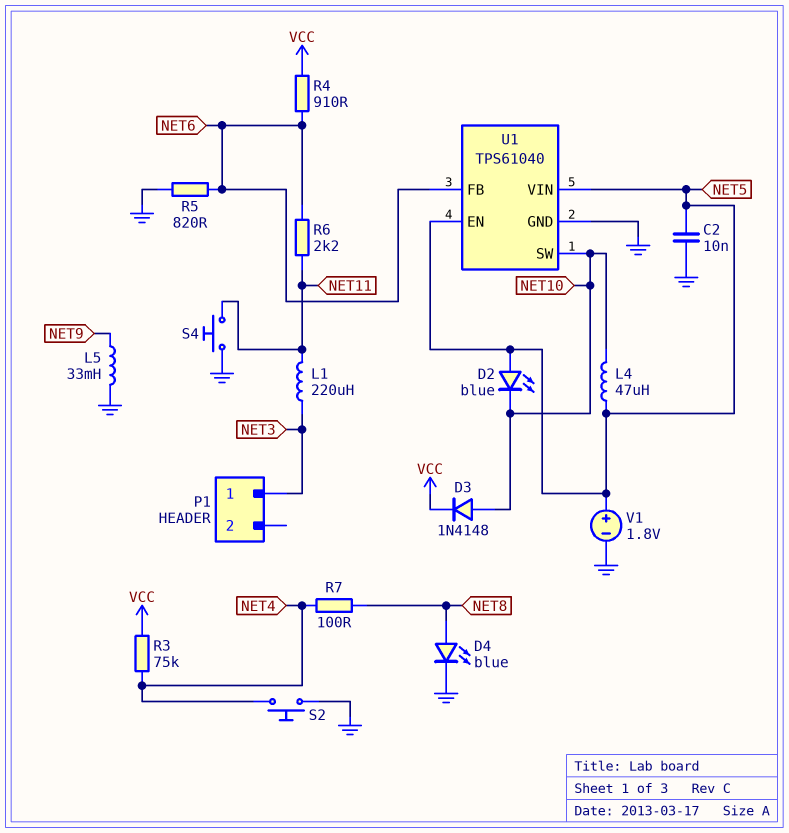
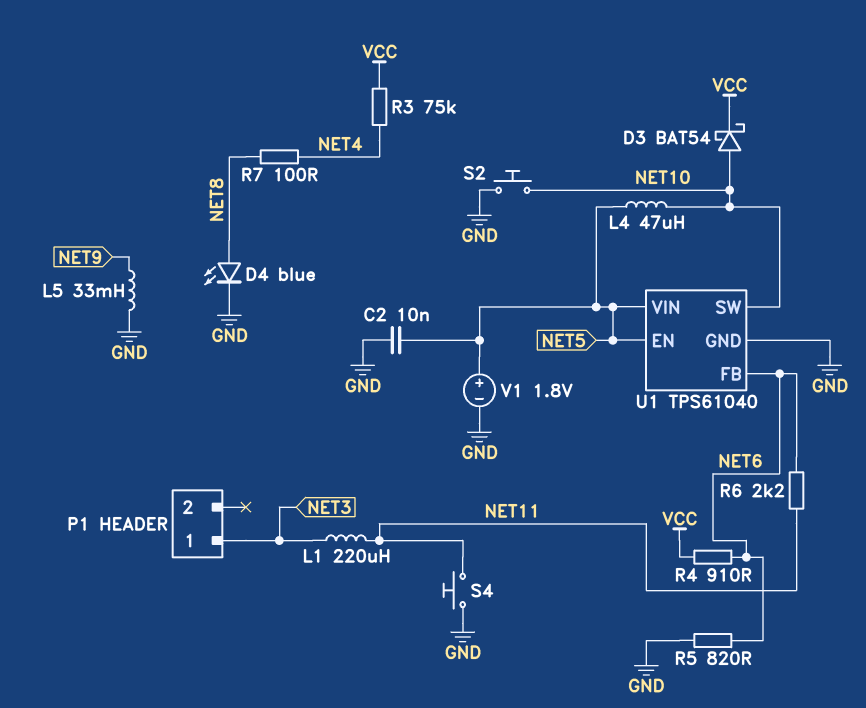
D2: LED blue (A NET5, K NET10) -> none
D3: diode 1N4148 (A NET10, K VCC) -> schottky BAT54 (A NET10, K VCC)
S2: button (GND, NET4) -> button (GND, NET10)

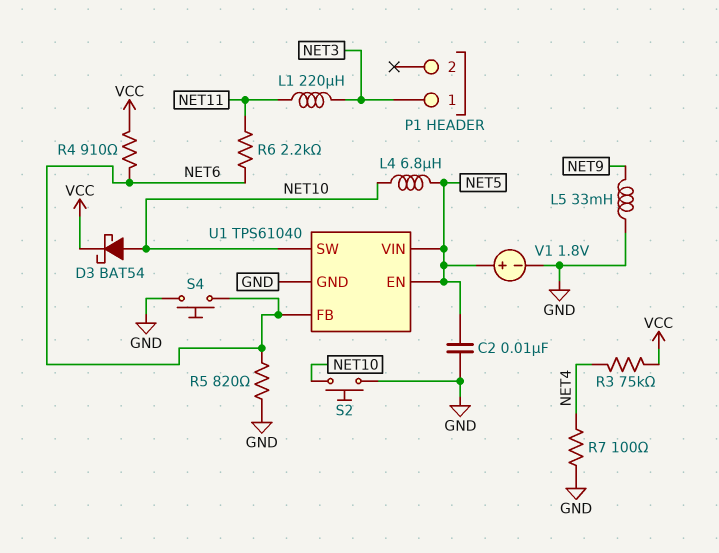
D4: LED blue (A NET8, K GND) -> none
L4: 47uH (NET5, NET10) -> 6.8uH (NET5, NET10)
R7: 100 (NET4, NET8) -> 100 (GND, NET4)
S4: button (GND, NET11) -> button (GND, NET6)

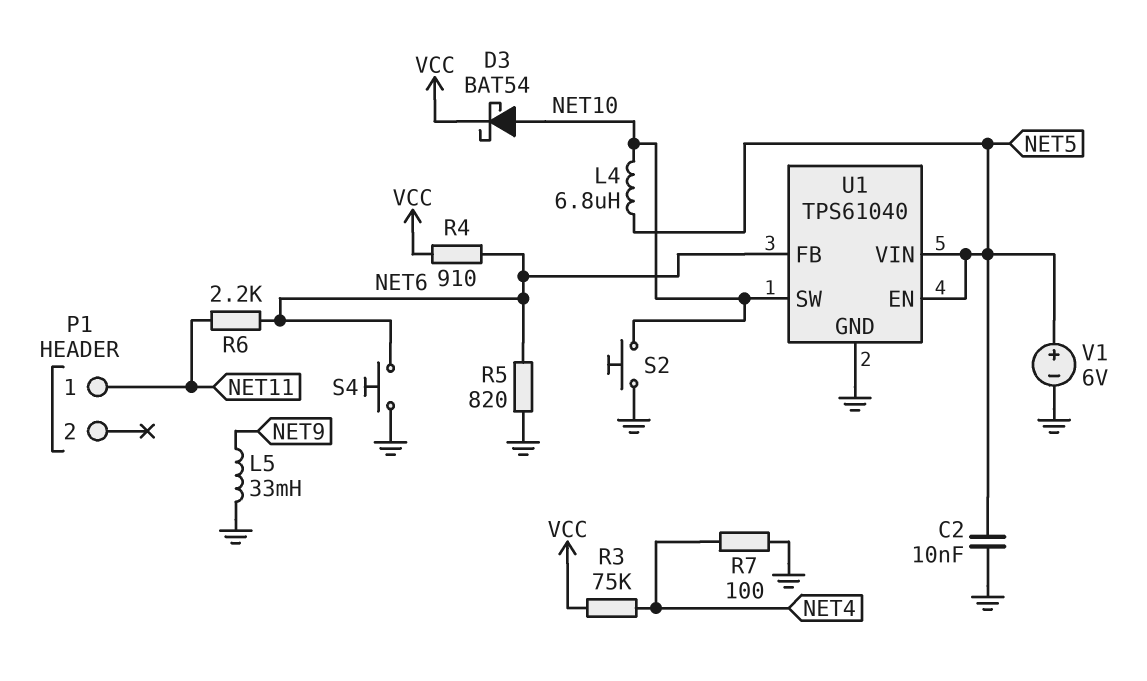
L1: 220uH (NET3, NET11) -> none
P1 pin 1: NET3 -> NET11
V1: 1.8V (plus NET5, minus GND) -> 6V (plus NET5, minus GND)

